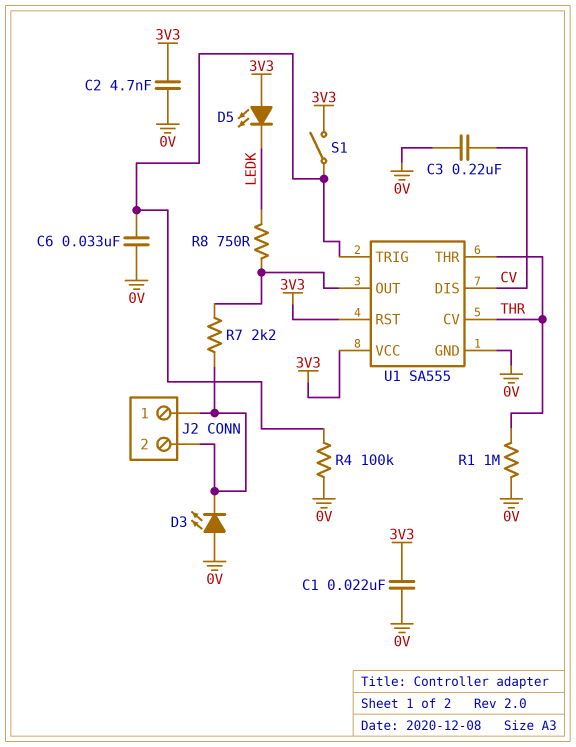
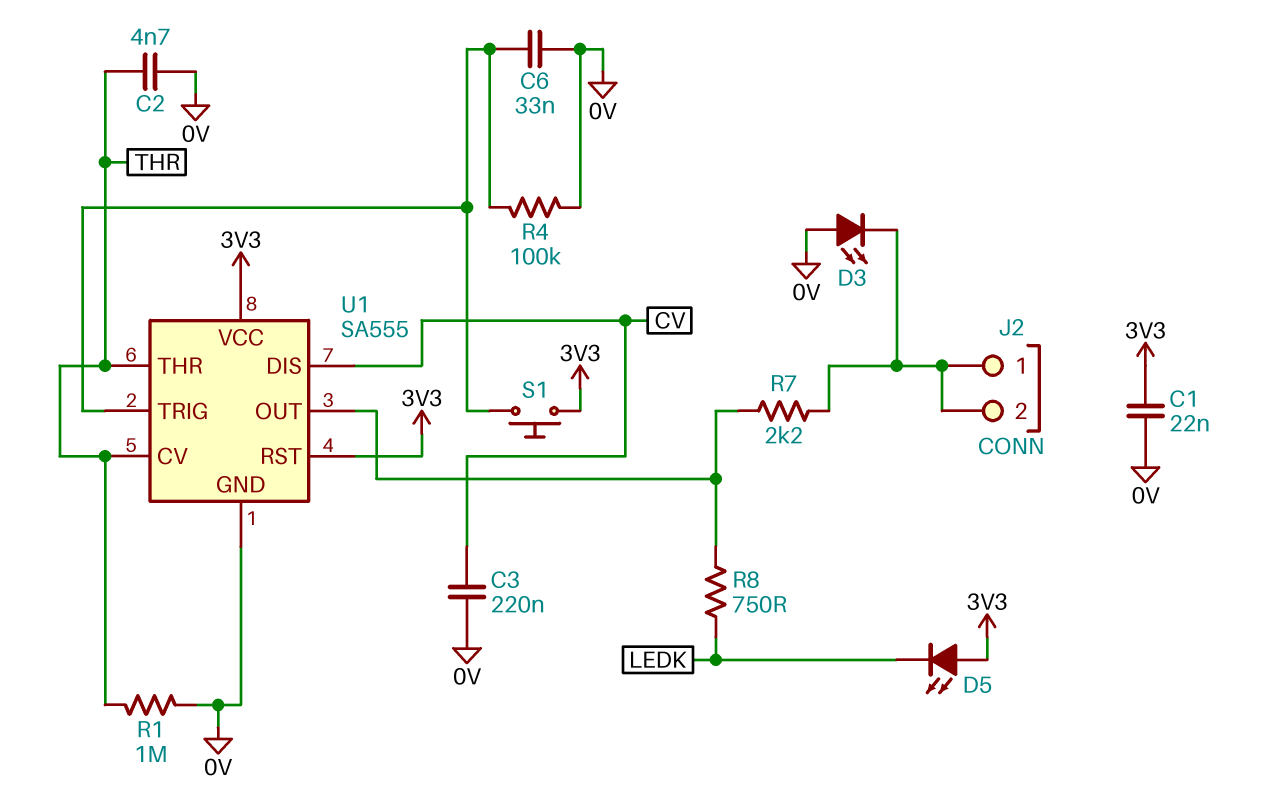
C2: 4.7nF (0V, 3V3) -> 4.7nF (0V, THR)
S1: switch (3V3, U1/TRIG) -> button (3V3, U1/TRIG)

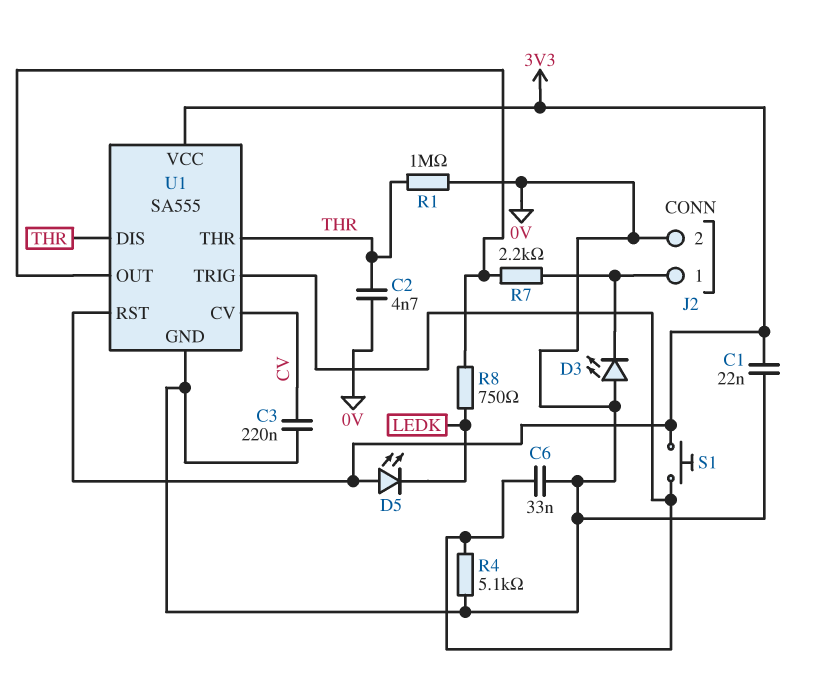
J2 pin 2: J2/1 -> 0V
R4: 100k (0V, U1/TRIG) -> 5.1k (0V, U1/TRIG)
U1 pin CV: THR -> CV
U1 pin DIS: CV -> THR

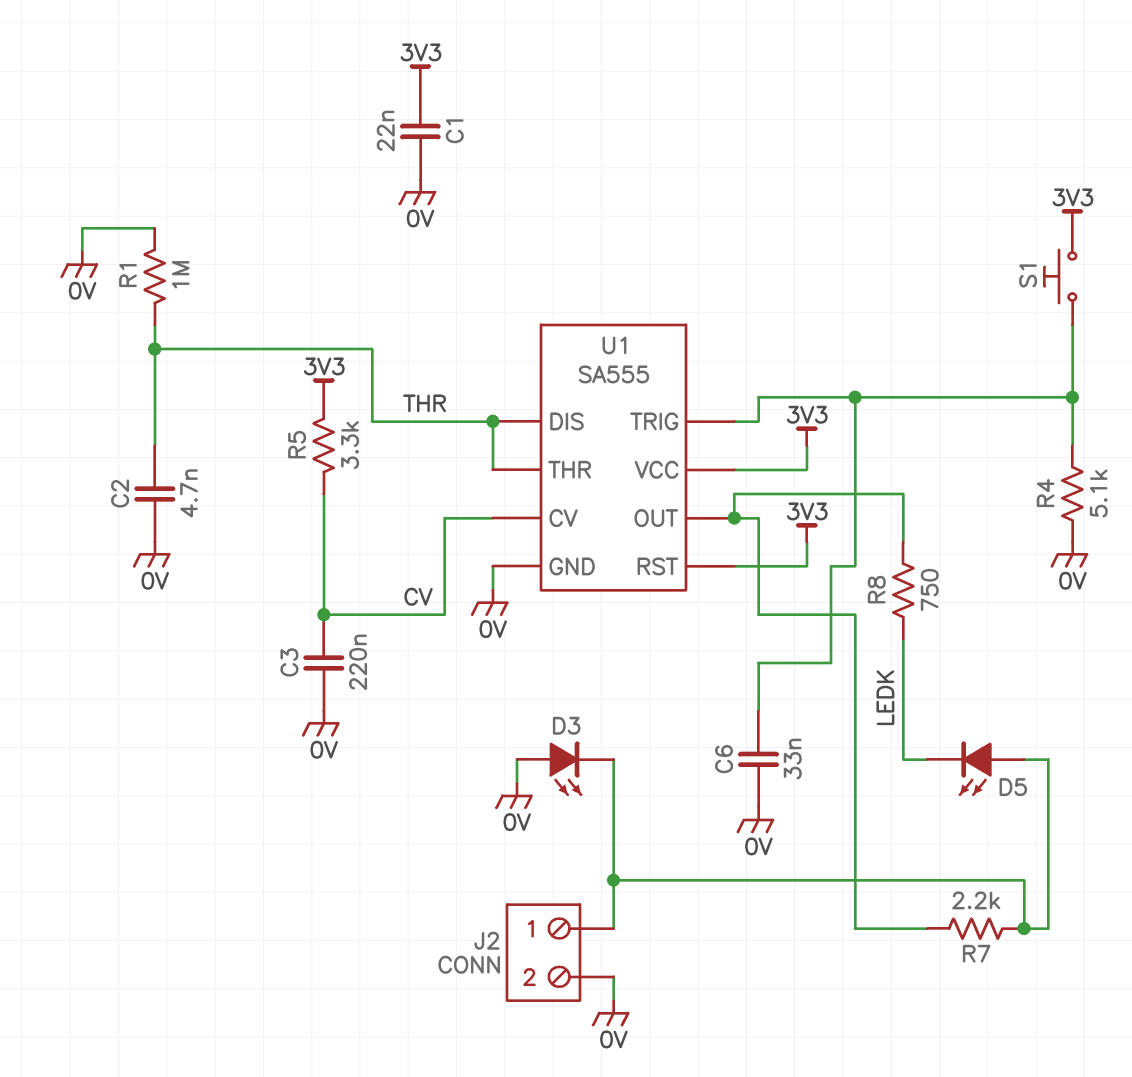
D5: LED (A 3V3, K LEDK) -> LED (A J2/1, K LEDK)
R5: none -> 3.3k (3V3, CV)

